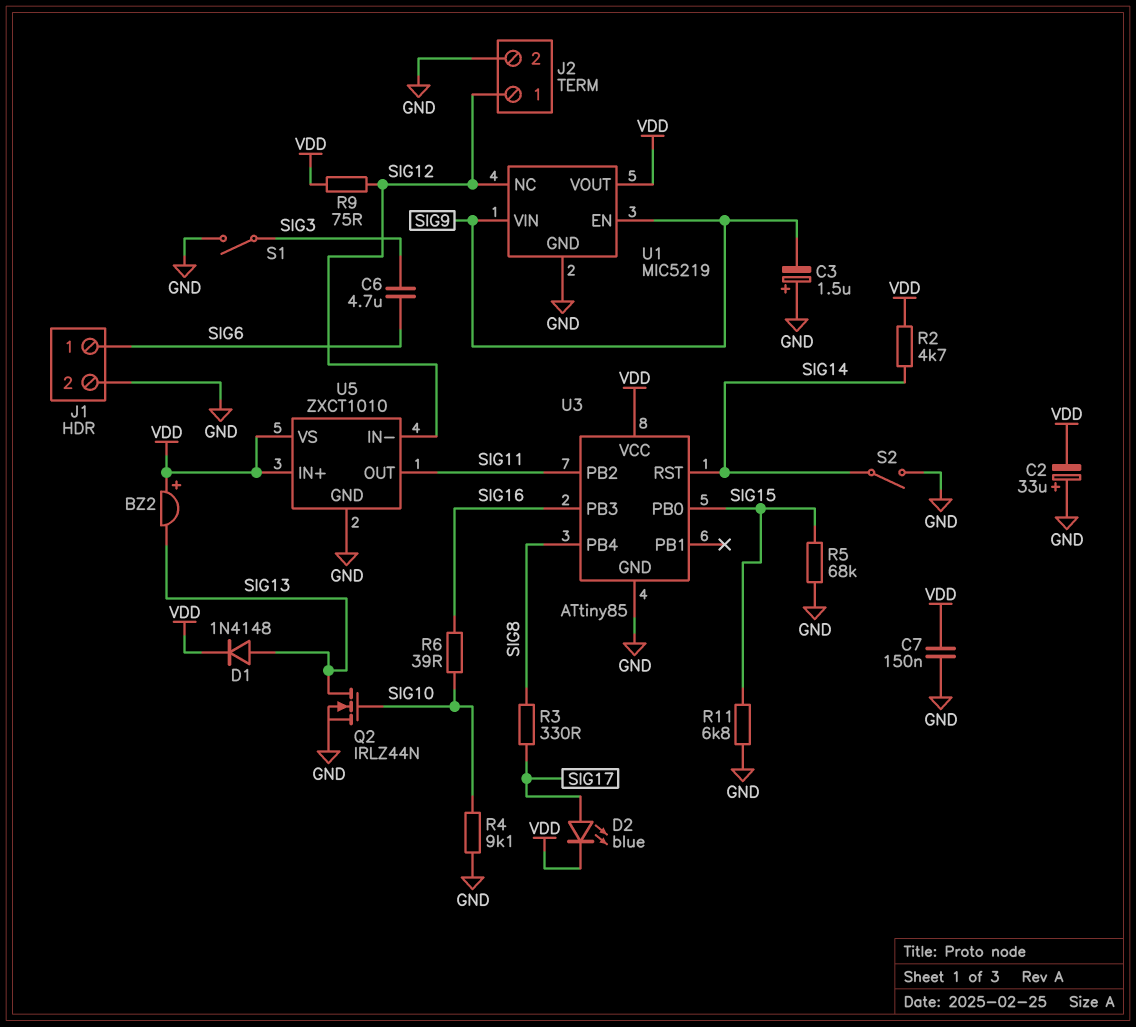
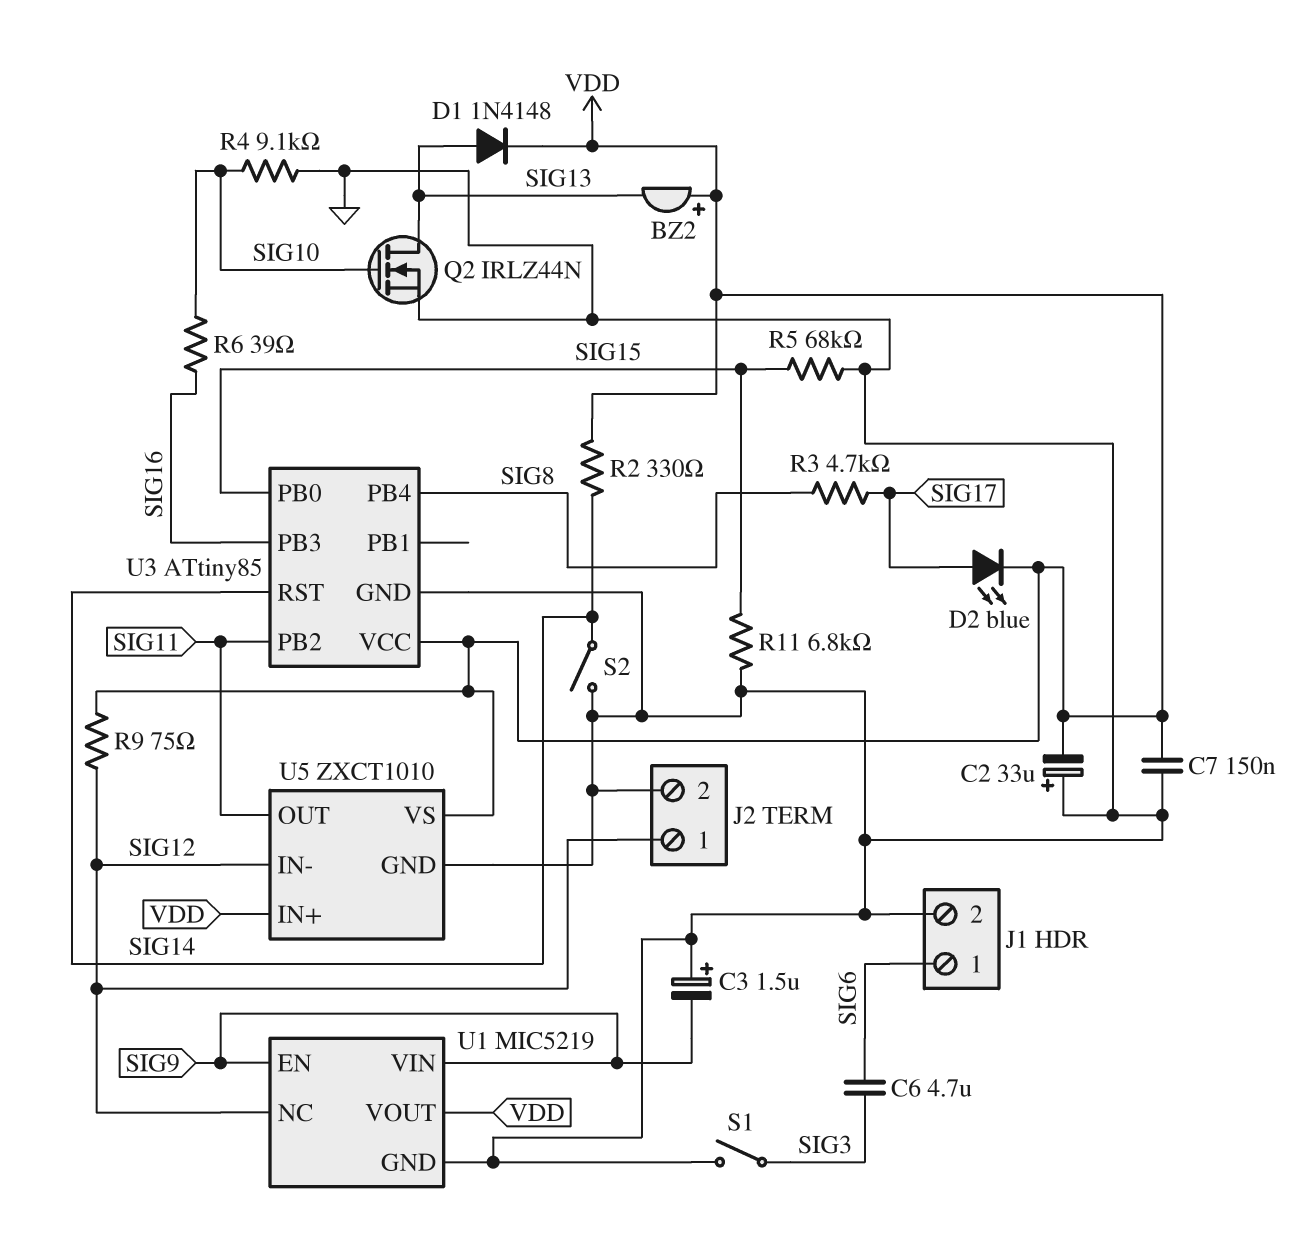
R2: 4.7k (SIG14, VDD) -> 330 (SIG14, VDD)
R3: 330 (SIG8, SIG17) -> 4.7k (SIG8, SIG17)

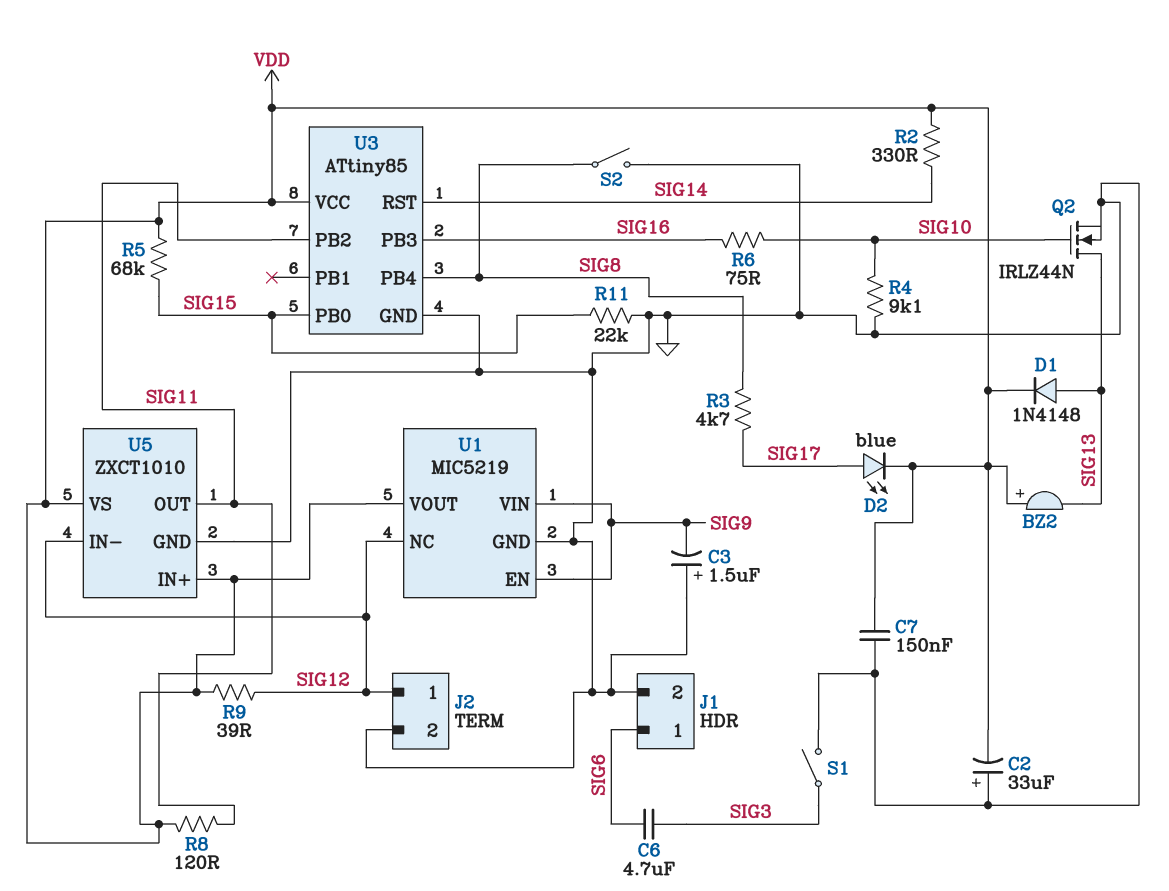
R5: 68k (GND, SIG15) -> 68k (SIG15, VDD)
R6: 39 (SIG10, SIG16) -> 75 (SIG10, SIG16)
R8: none -> 120 (SIG11, VDD)
R9: 75 (SIG12, VDD) -> 39 (SIG12, VDD)
R11: 6.8k (GND, SIG15) -> 22k (GND, SIG15)
S2: switch (GND, SIG14) -> switch (GND, SIG8)

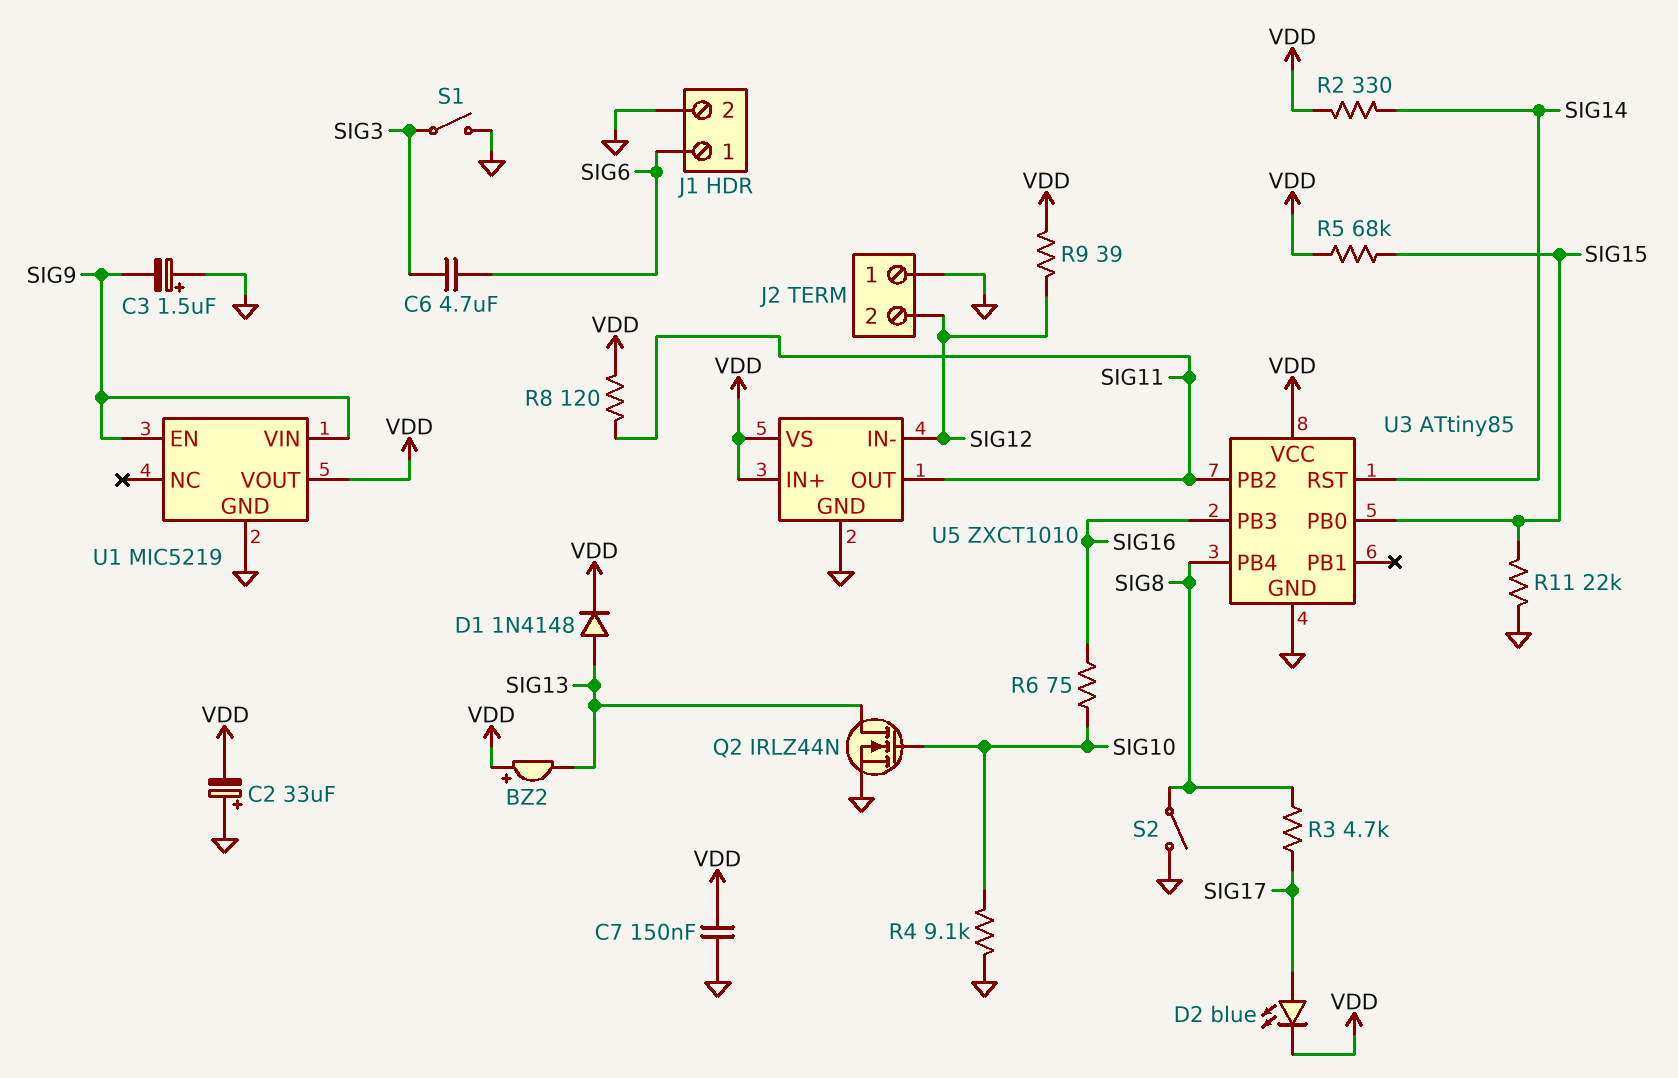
J2 pin 1: SIG12 -> GND
J2 pin 2: GND -> SIG12
U1 pin NC: SIG12 -> none

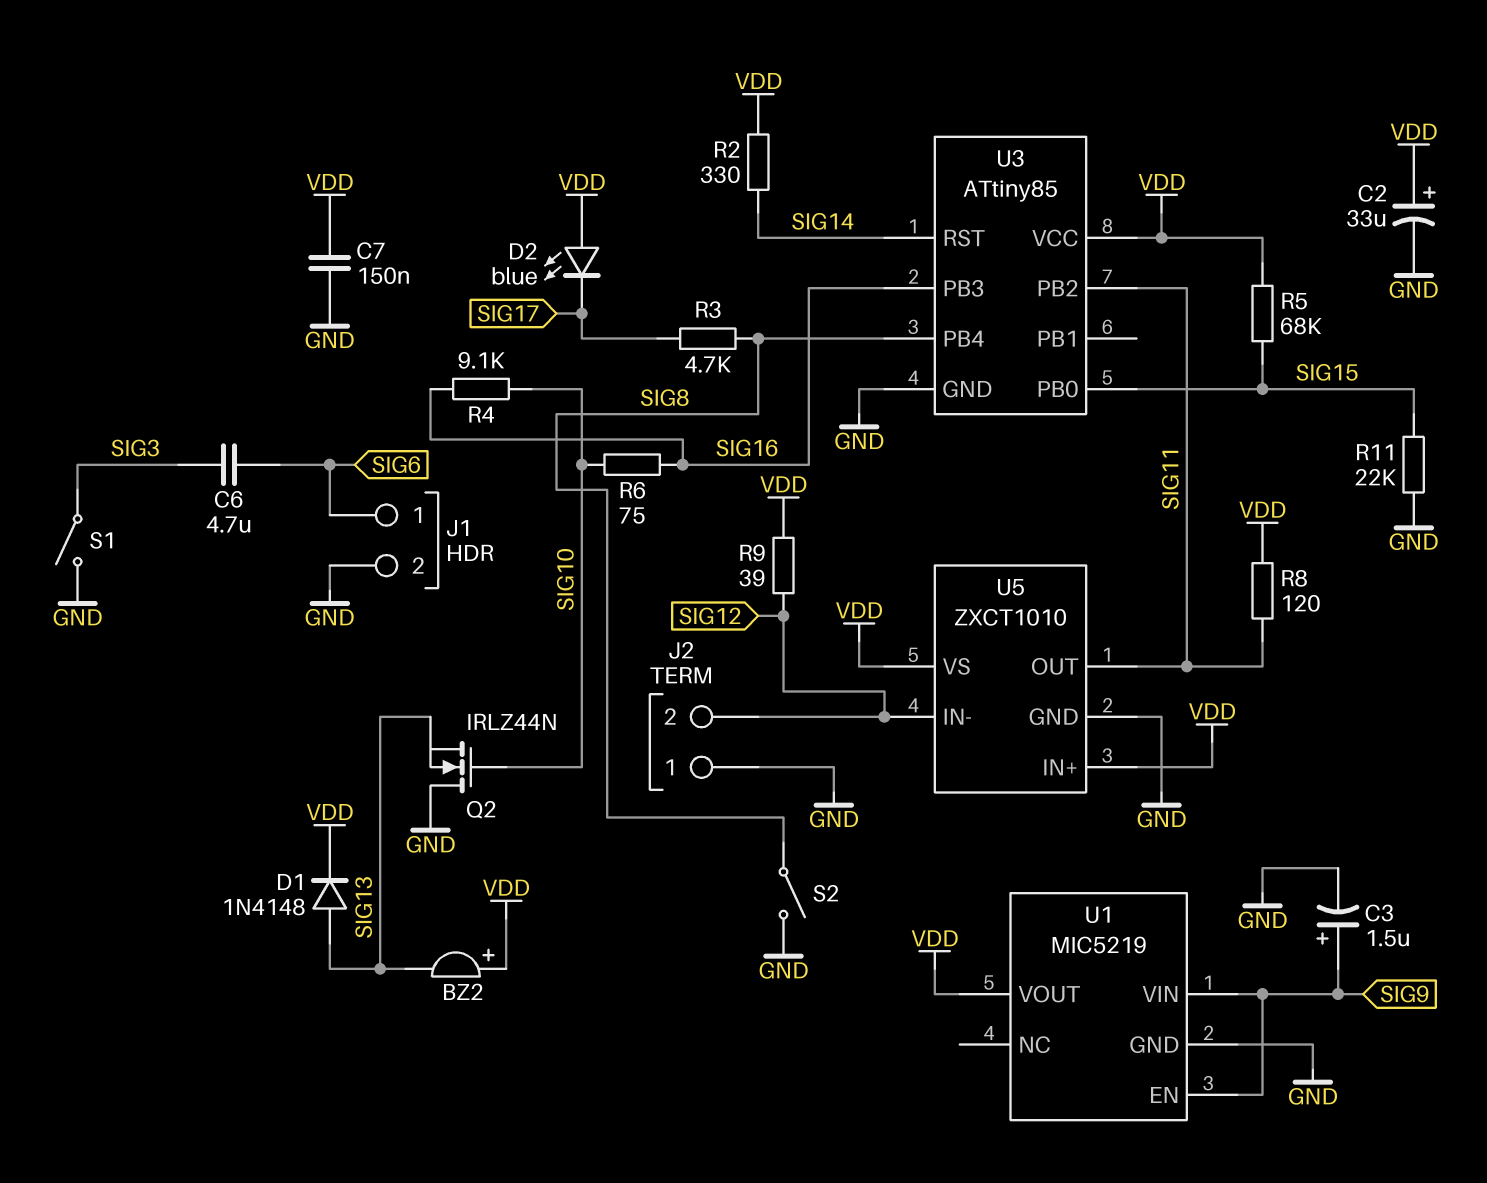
C2: 33uF (plus GND, minus VDD) -> 33uF (plus VDD, minus GND)
C3: 1.5uF (plus GND, minus SIG9) -> 1.5uF (plus SIG9, minus GND)
D2: LED blue (A SIG17, K VDD) -> LED blue (A VDD, K SIG17)
Q2: NMOS IRLZ44N (G SIG10, D SIG13, S GND) -> NMOS IRLZ44N (G SIG10, D GND, S SIG13)
R4: 9.1k (GND, SIG10) -> 9.1k (SIG10, SIG16)

